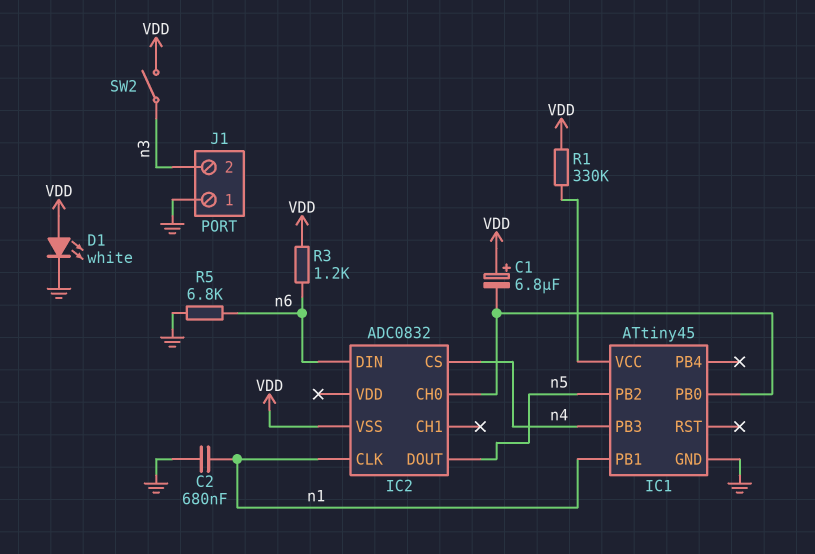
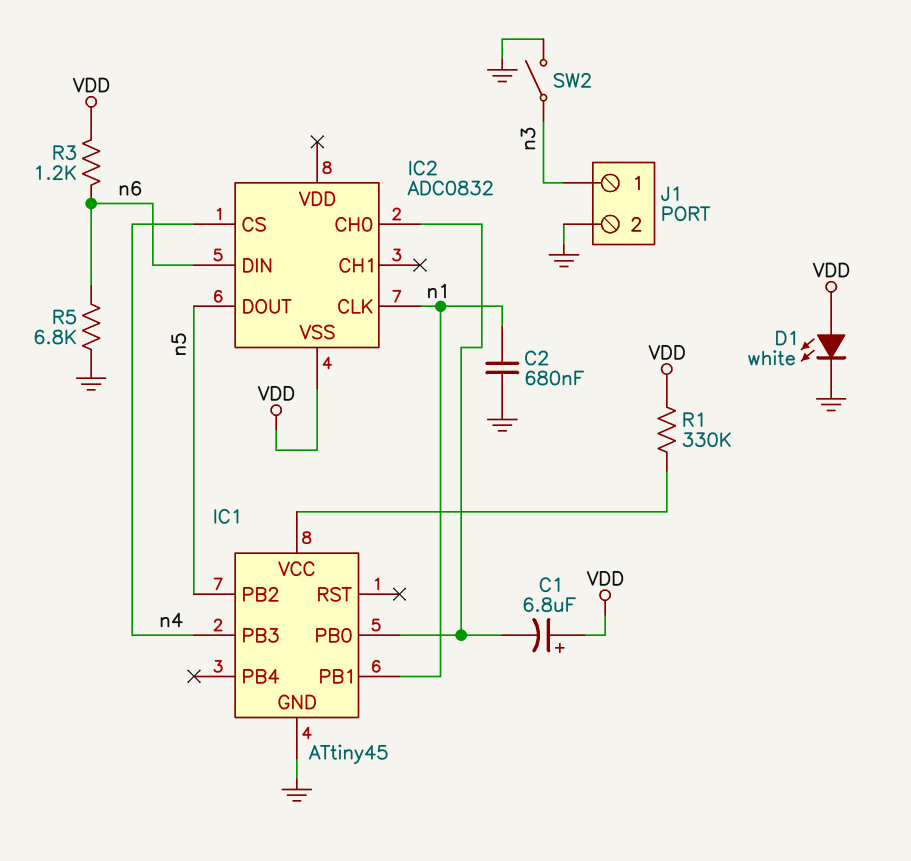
J1 pin 1: GND -> n3
J1 pin 2: n3 -> GND
SW2: switch (VDD, n3) -> switch (GND, n3)

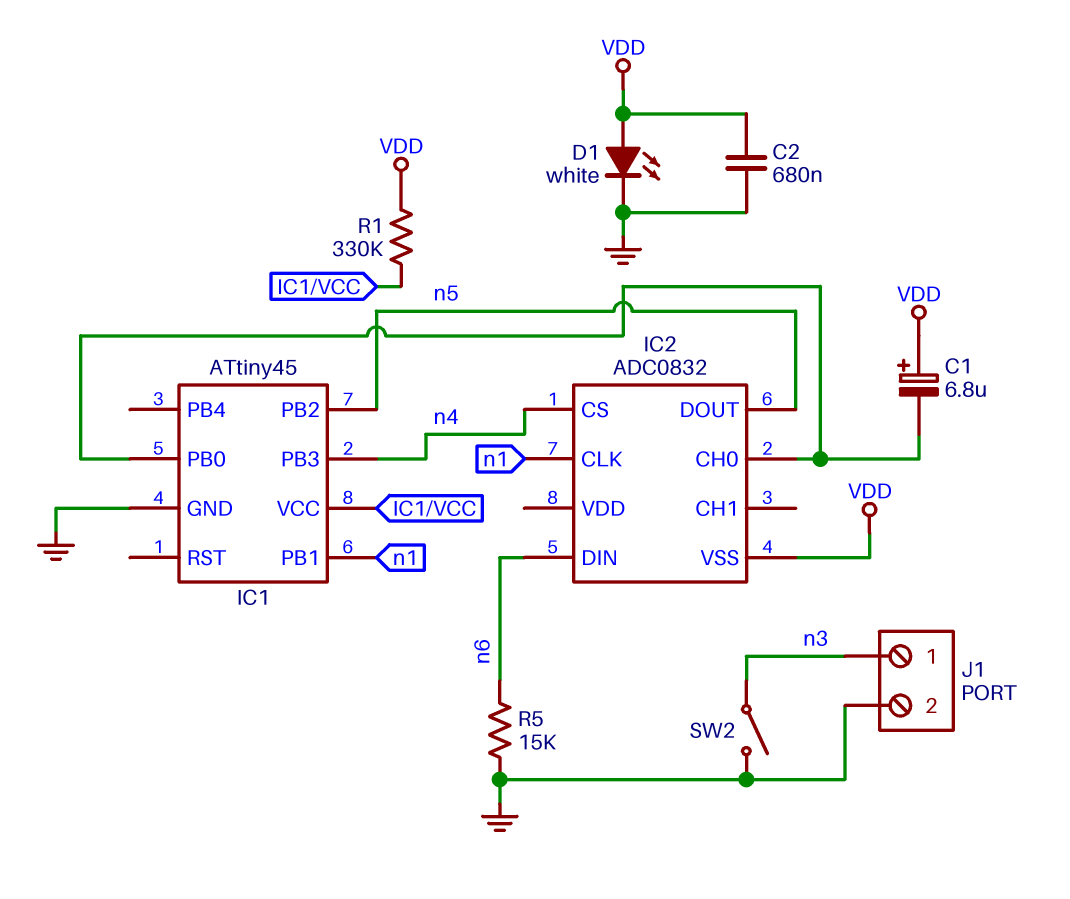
C2: 680nF (GND, n1) -> 680nF (GND, VDD)
R3: 1.2k (VDD, n6) -> none
R5: 6.8k (GND, n6) -> 15k (GND, n6)

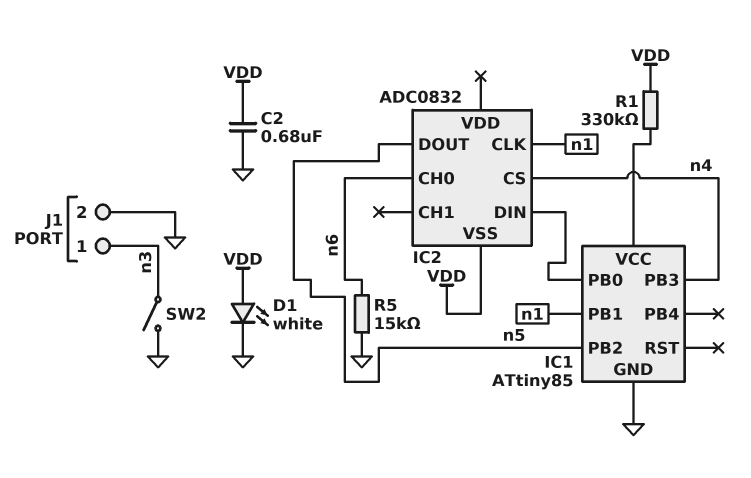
C1: 6.8uF (plus VDD, minus IC1/PB0) -> none
IC1: ATtiny45 -> ATtiny85
IC2 pin CH0: IC1/PB0 -> n6
IC2 pin DIN: n6 -> IC1/PB0

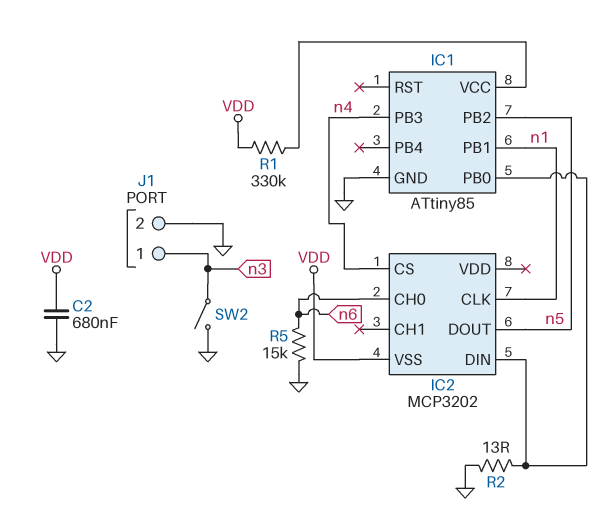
D1: LED white (A VDD, K GND) -> none
IC2: ADC0832 -> MCP3202
R2: none -> 13 (GND, IC1/PB0)

